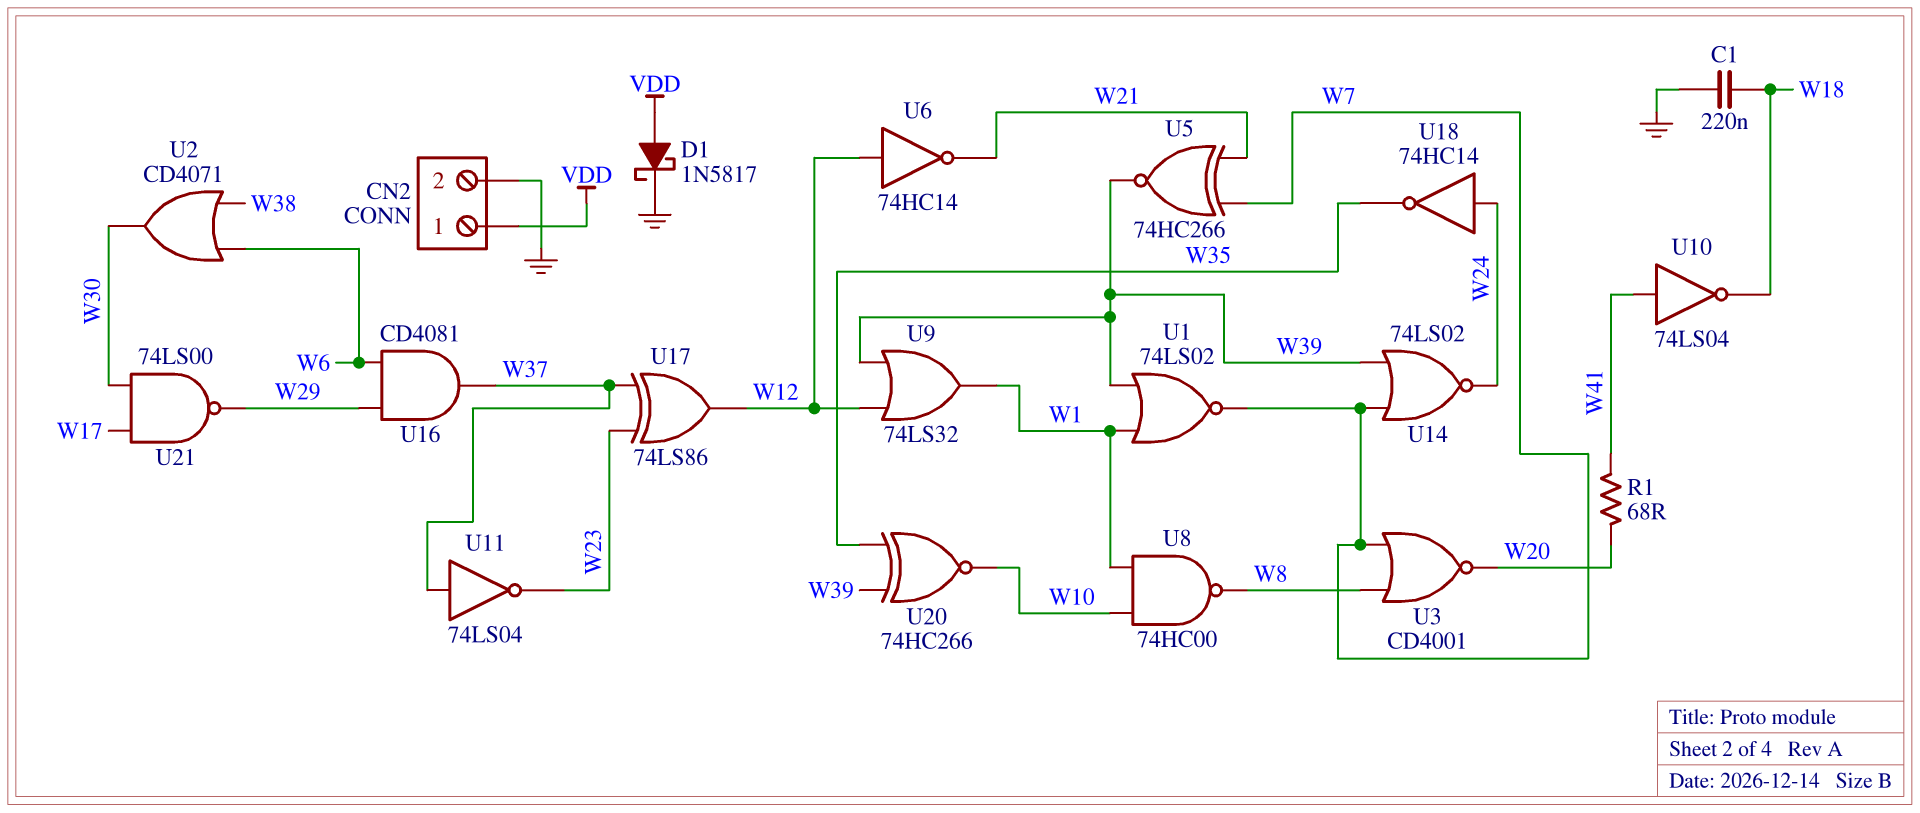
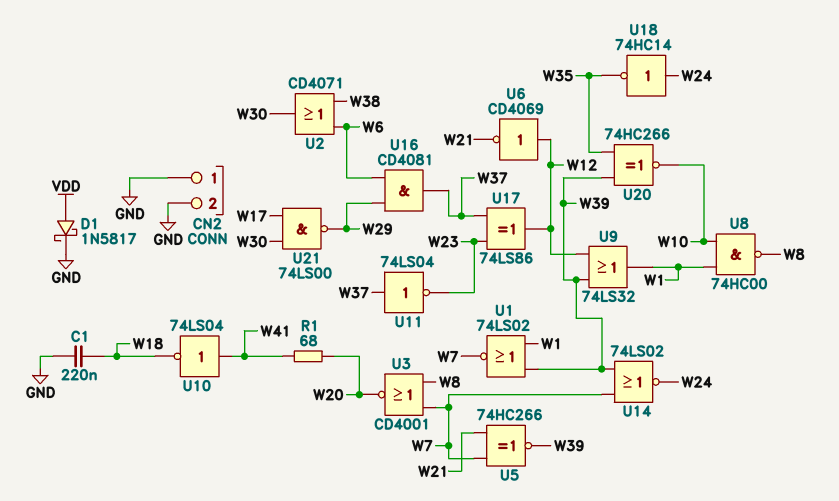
CN2 pin 1: VDD -> GND
U6: NOT 74HC14 (in W12, out W21) -> NOT CD4069 (in W12, out W21)

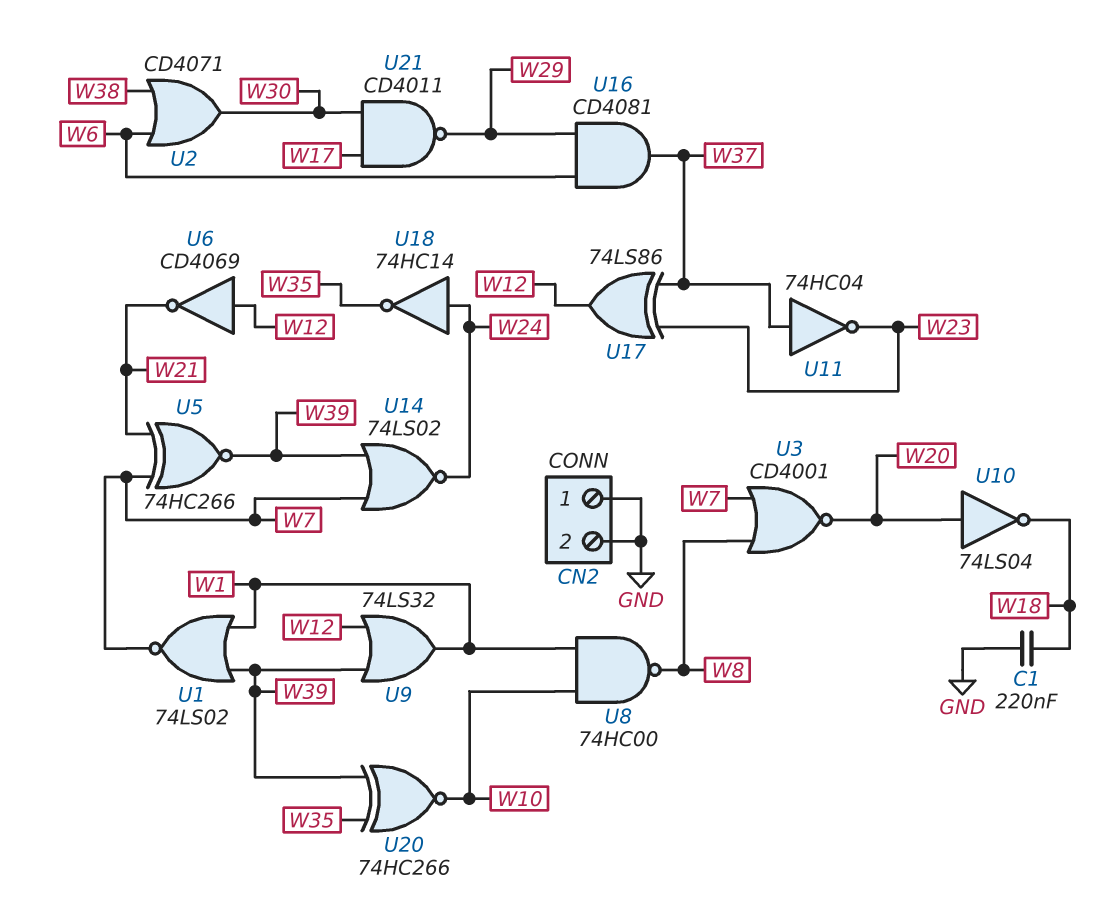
D1: schottky 1N5817 (A VDD, K GND) -> none
R1: 68 (W20, W41) -> none
U10: NOT 74LS04 (in W41, out W18) -> NOT 74LS04 (in W20, out W18)
U11: NOT 74LS04 (in W37, out W23) -> NOT 74HC04 (in W37, out W23)
U21: NAND 74LS00 (in W17, in W30, out W29) -> NAND CD4011 (in W17, in W30, out W29)

